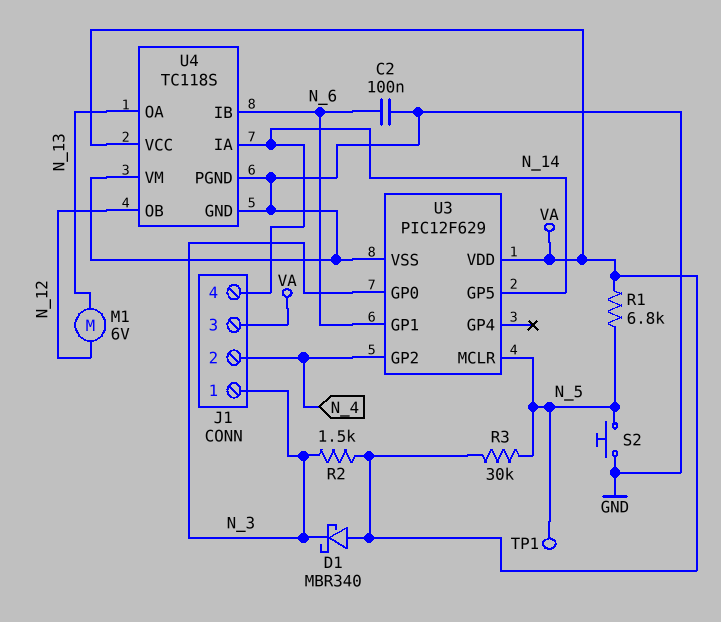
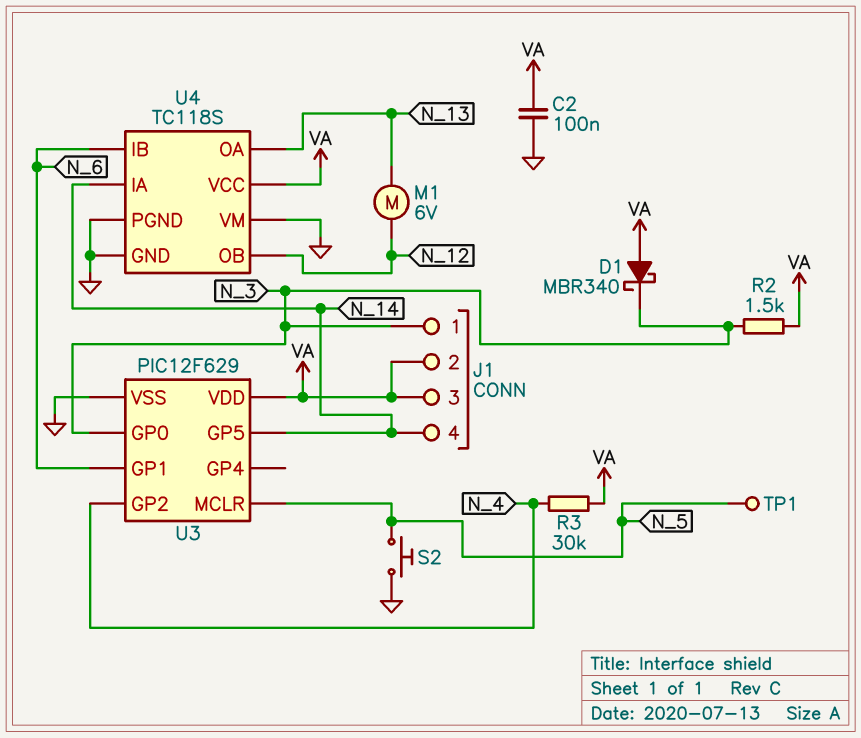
C2: 100nF (GND, N_6) -> 100nF (GND, VA)
J1 pin 2: N_4 -> VA
R1: 6.8k (N_5, VA) -> none
R3: 30k (N_5, VA) -> 30k (N_4, VA)

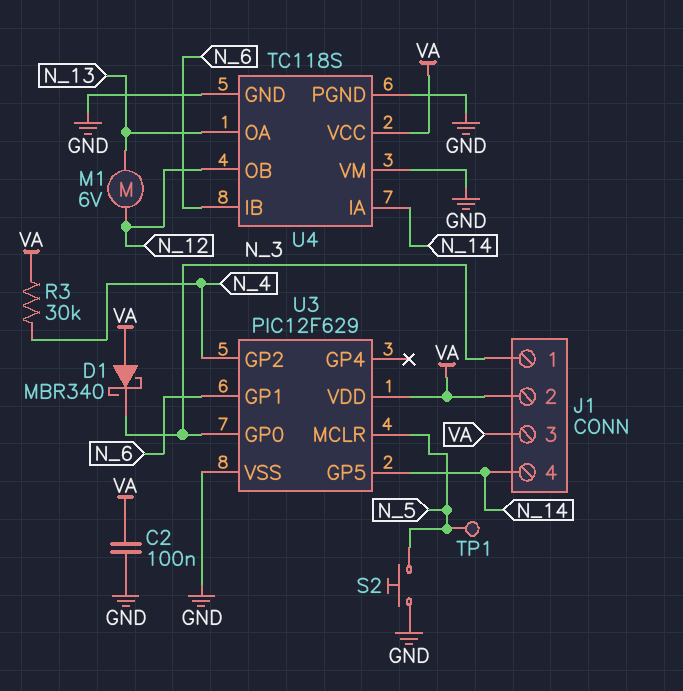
R2: 1.5k (N_3, VA) -> none

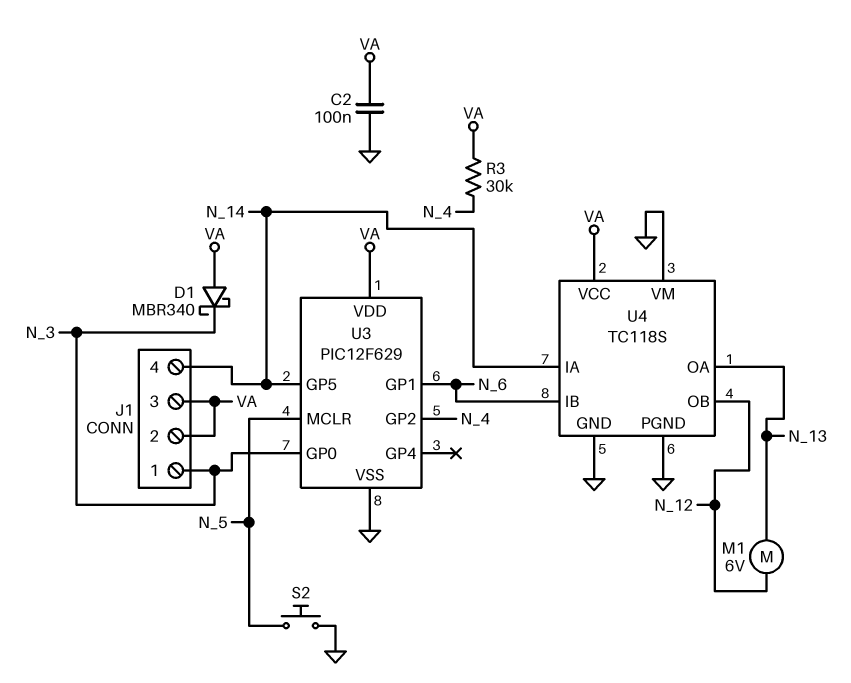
TP1: test point (N_5) -> none

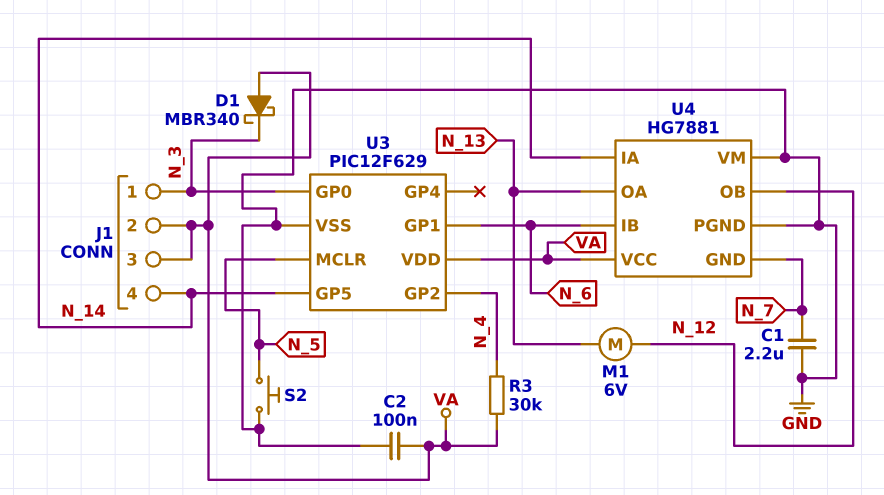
C1: none -> 2.2uF (GND, N_7)
U4: TC118S -> HG7881
U4 pin GND: GND -> N_7

